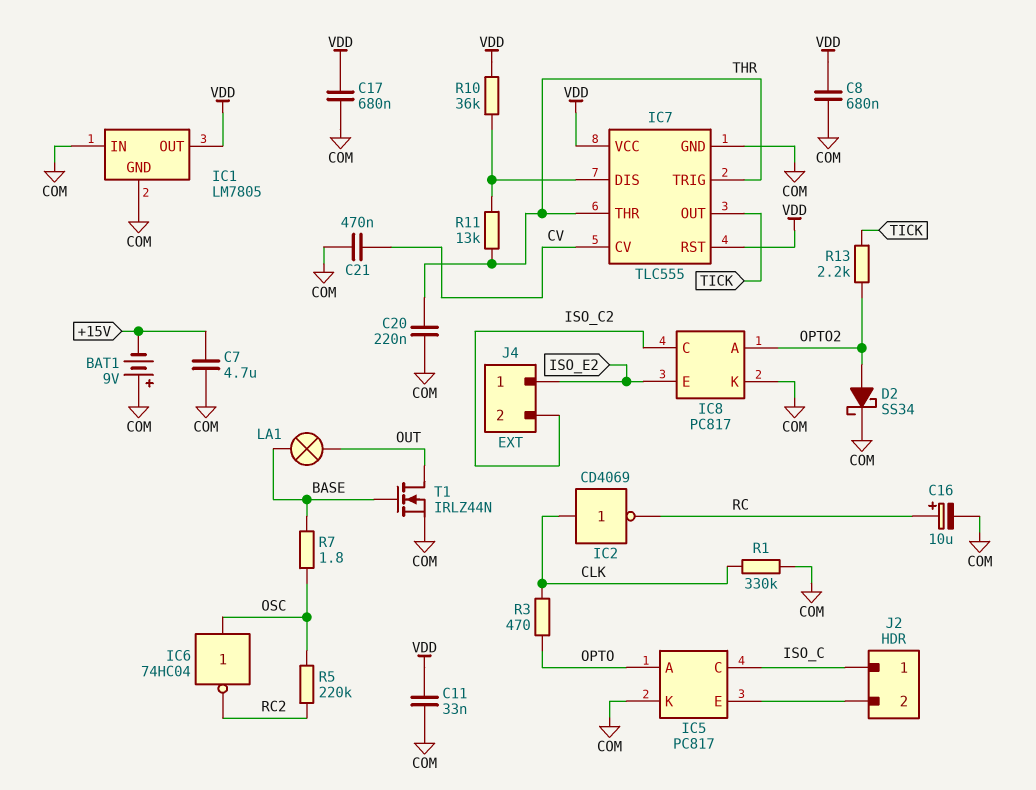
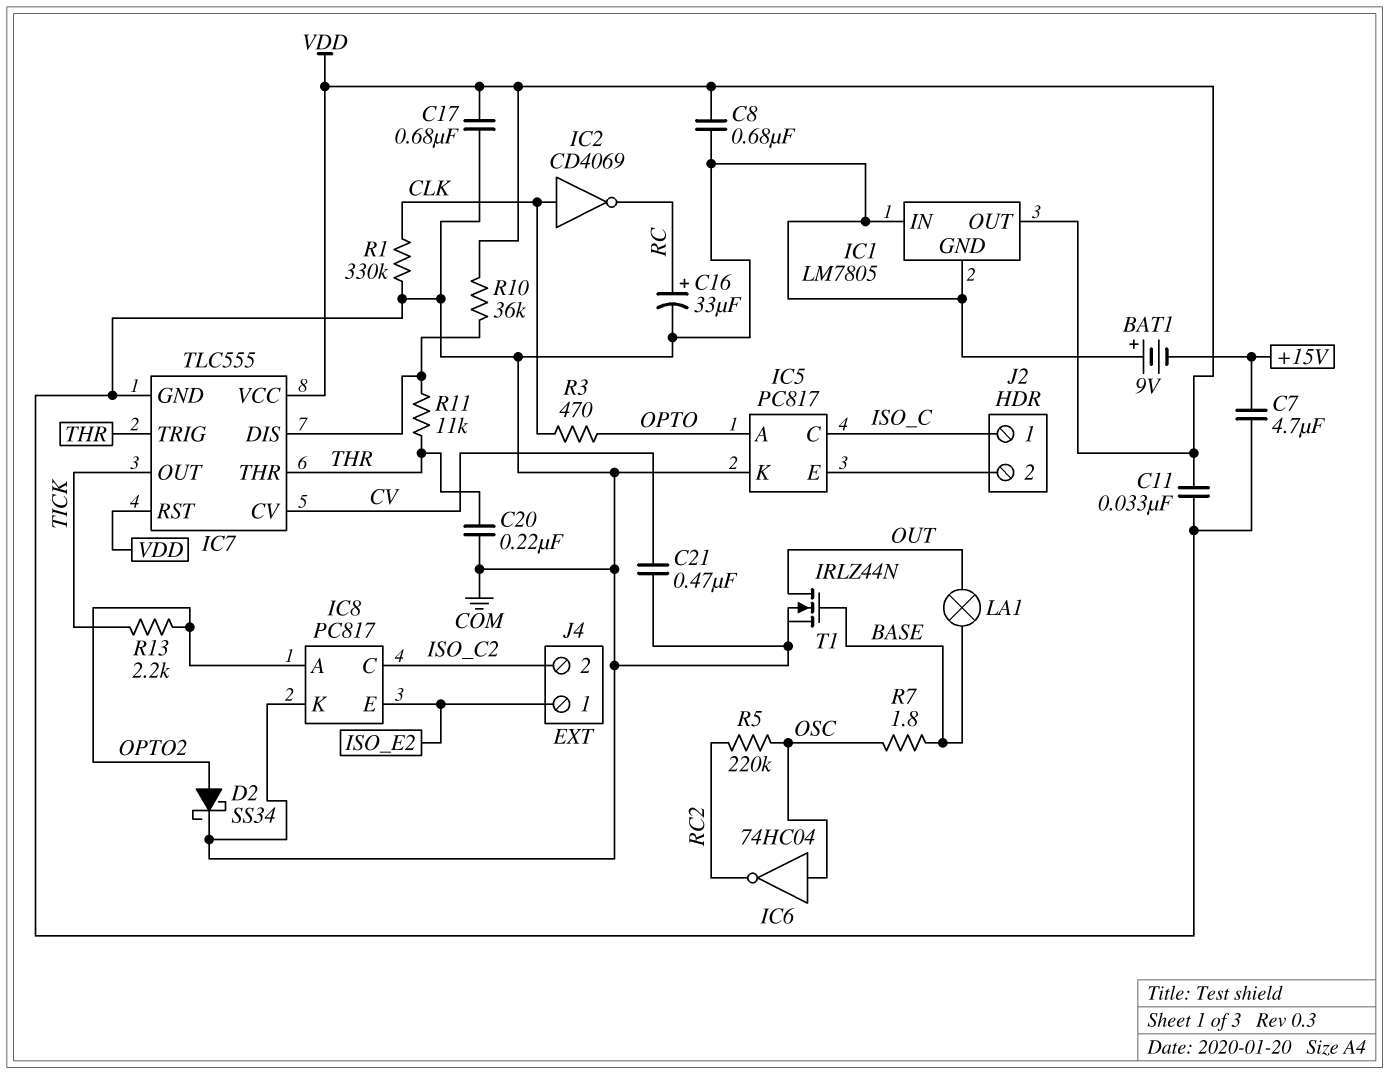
C16: 10uF (plus RC, minus COM) -> 33uF (plus RC, minus COM)
R11: 13k (IC7/DIS, THR) -> 11k (IC7/DIS, THR)

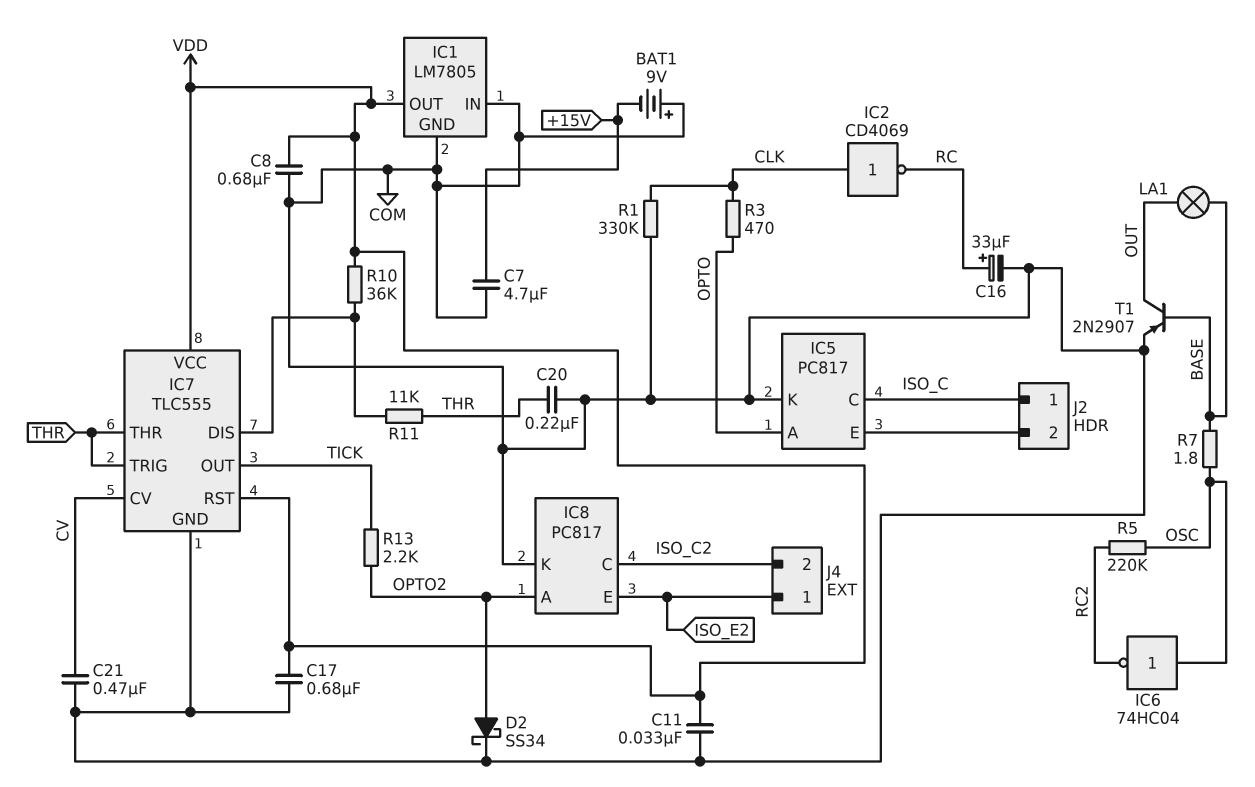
T1: NMOS IRLZ44N (G BASE, D OUT, S COM) -> PNP 2N2907 (B BASE, C OUT, E COM)

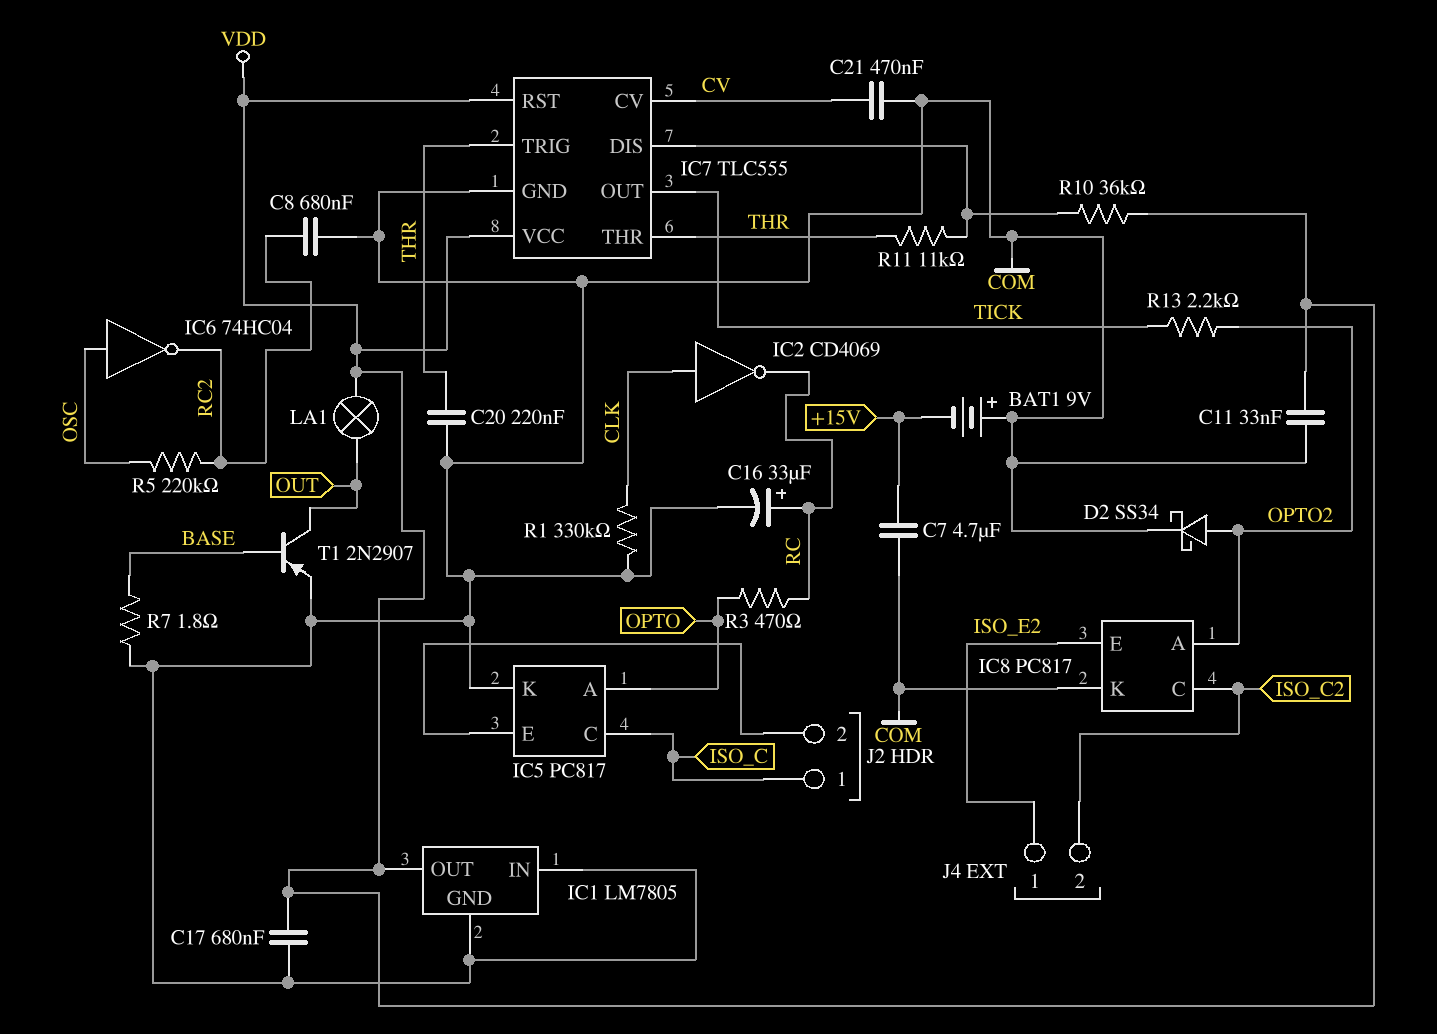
C8: 680nF (COM, VDD) -> 680nF (COM, RC2)
LA1: lamp (BASE, OUT) -> lamp (OUT, VDD)
R3: 470 (CLK, OPTO) -> 470 (OPTO, RC)
R7: 1.8 (BASE, OSC) -> 1.8 (BASE, COM)

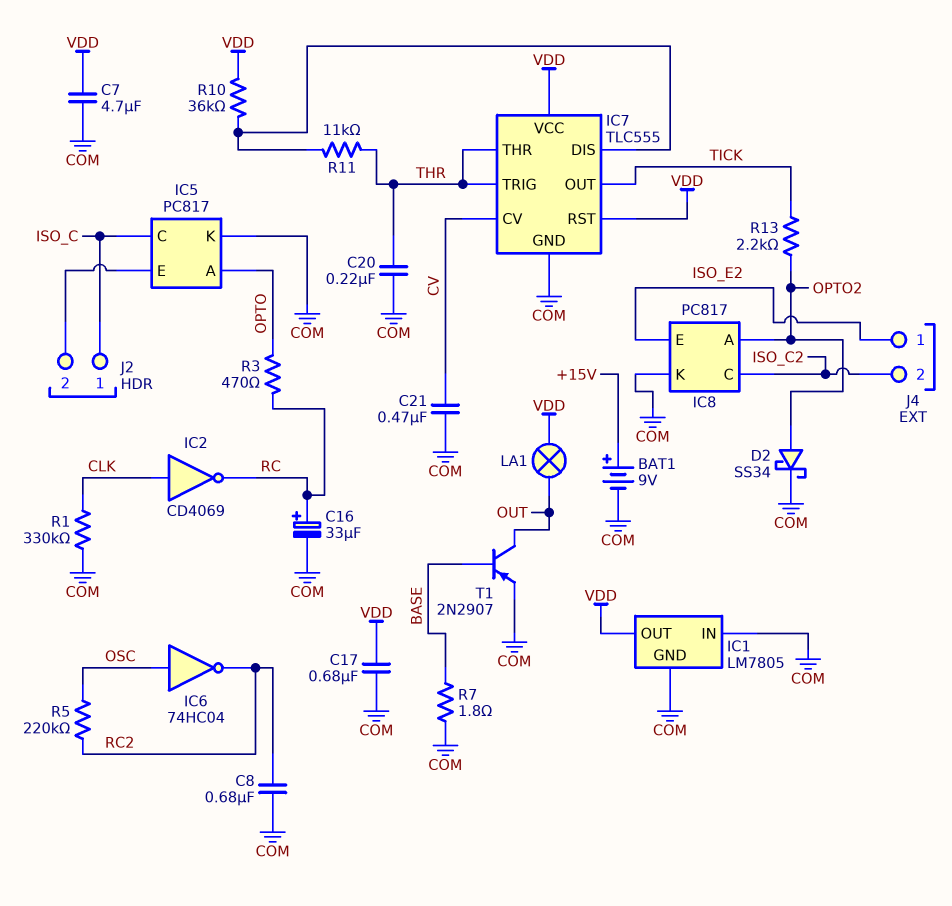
BAT1: 9V (plus COM, minus +15V) -> 9V (plus +15V, minus COM)
C7: 4.7uF (+15V, COM) -> 4.7uF (COM, VDD)
C11: 33nF (COM, VDD) -> none

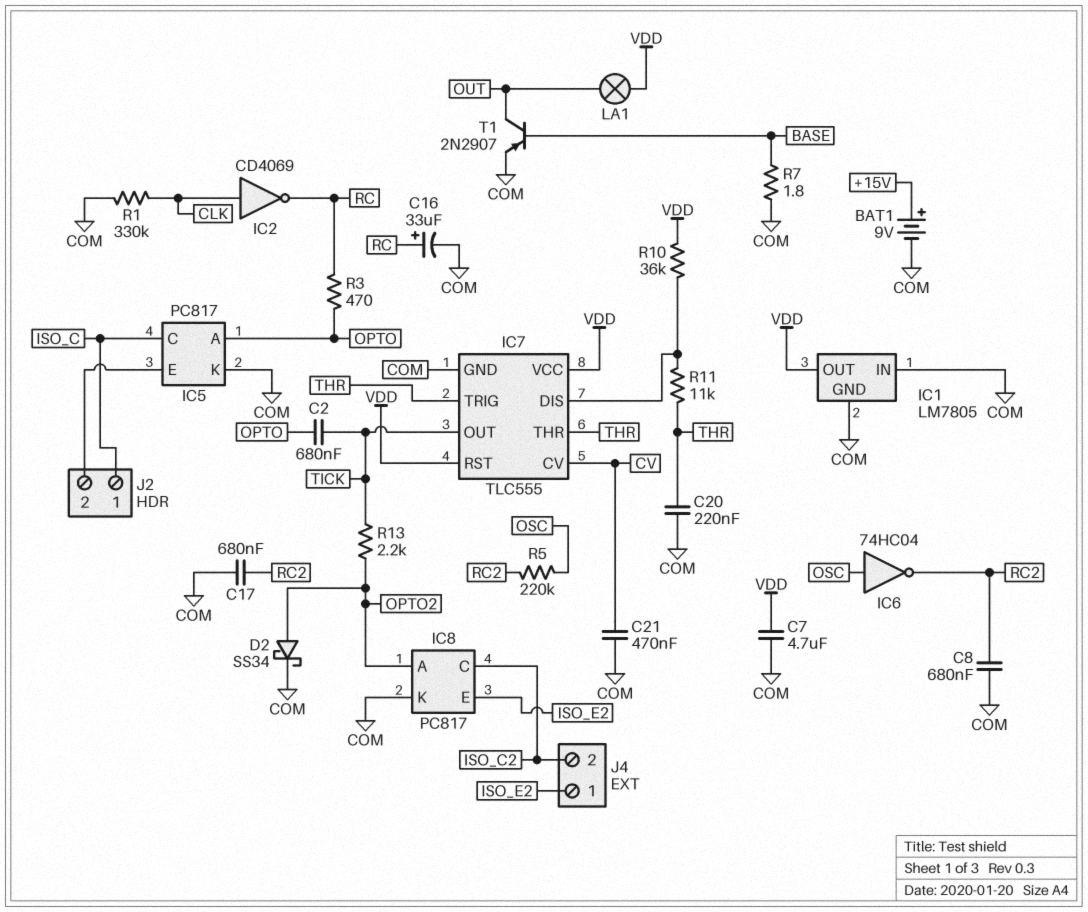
C2: none -> 680nF (OPTO, TICK)
C17: 680nF (COM, VDD) -> 680nF (COM, RC2)

